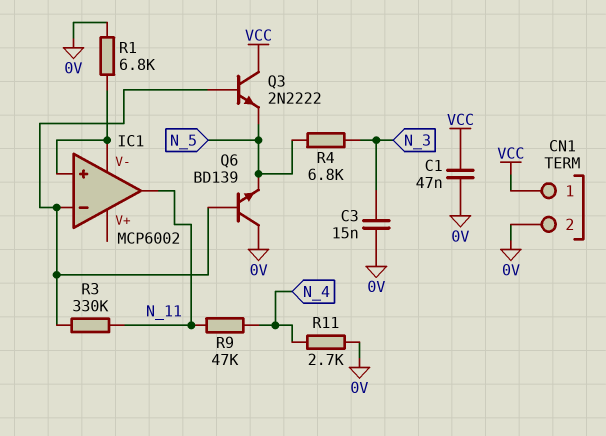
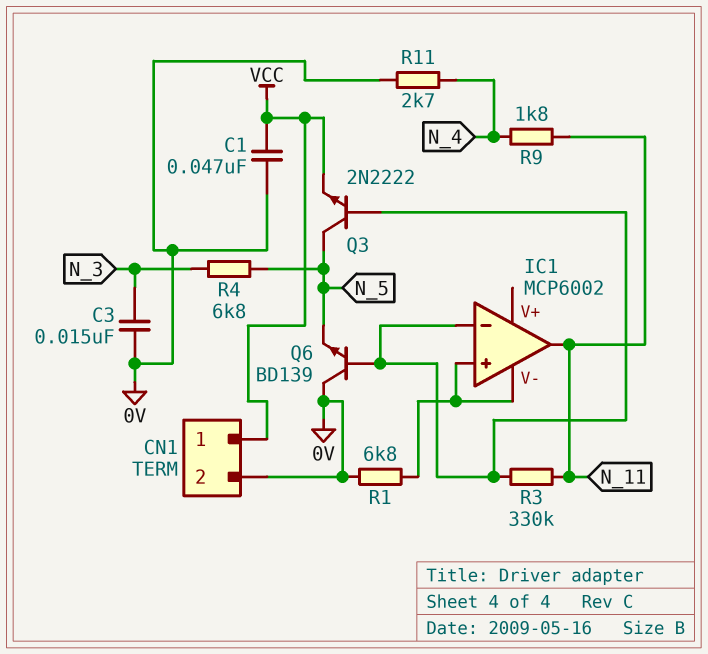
Q3: NPN 2N2222 (B IC1/in-, C VCC, E N_5) -> NPN 2N2222 (B IC1/in-, C N_5, E VCC)
R9: 47k (N_4, N_11) -> 1.8k (N_4, N_11)

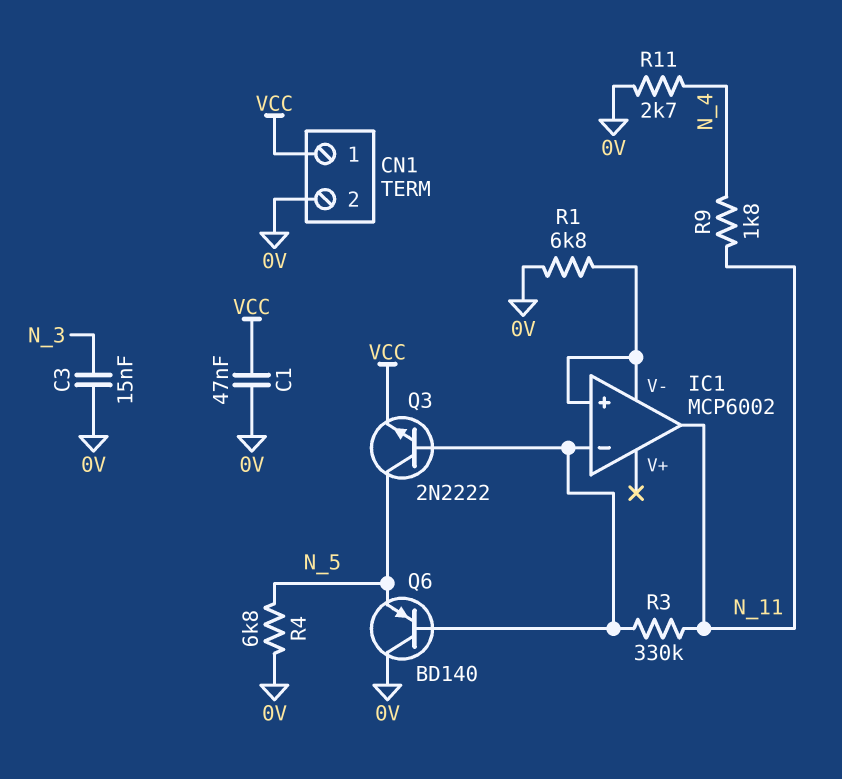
Q6: NPN BD139 (B IC1/in-, C 0V, E N_5) -> PNP BD140 (B IC1/in-, C 0V, E N_5)
R4: 6.8k (N_3, N_5) -> 6.8k (0V, N_5)

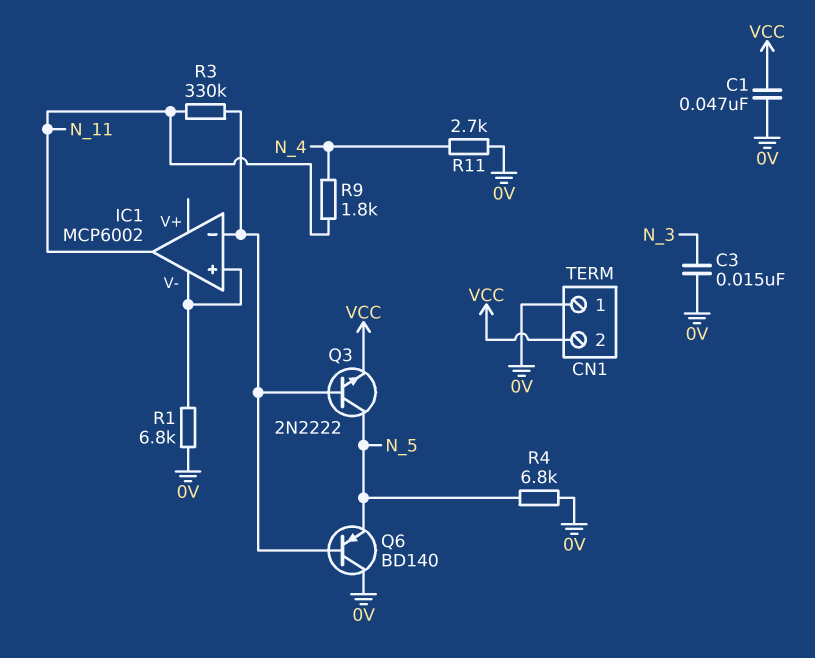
CN1 pin 1: VCC -> 0V
CN1 pin 2: 0V -> VCC

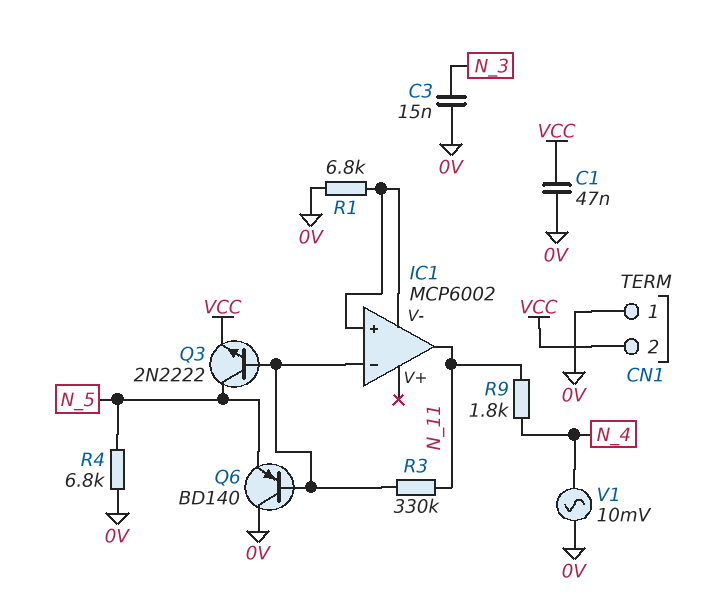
R11: 2.7k (0V, N_4) -> none
V1: none -> AC 10mV (0V, N_4)

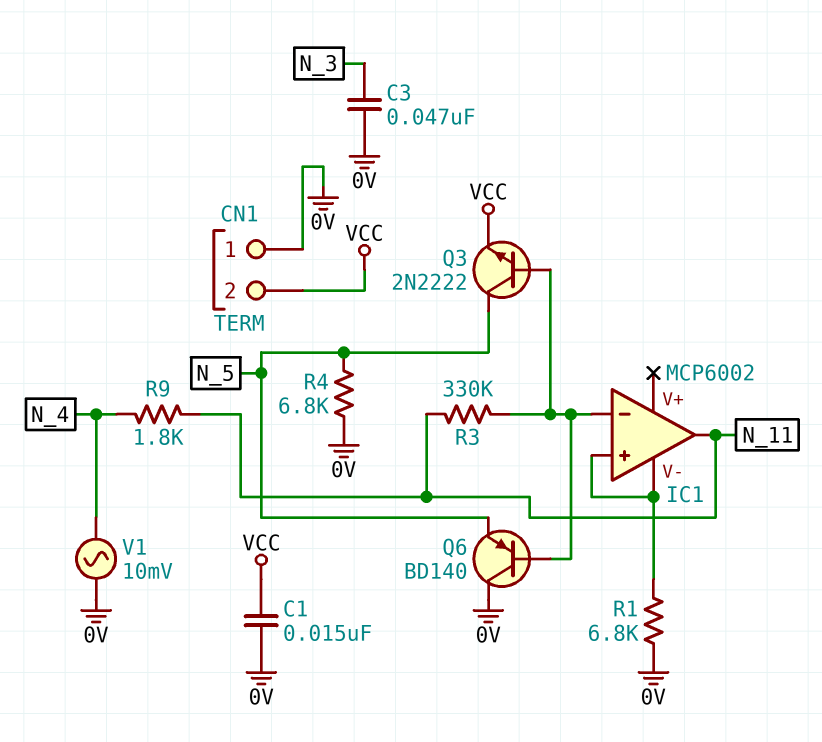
C1: 47nF (0V, VCC) -> 15nF (0V, VCC)
C3: 15nF (0V, N_3) -> 47nF (0V, N_3)

